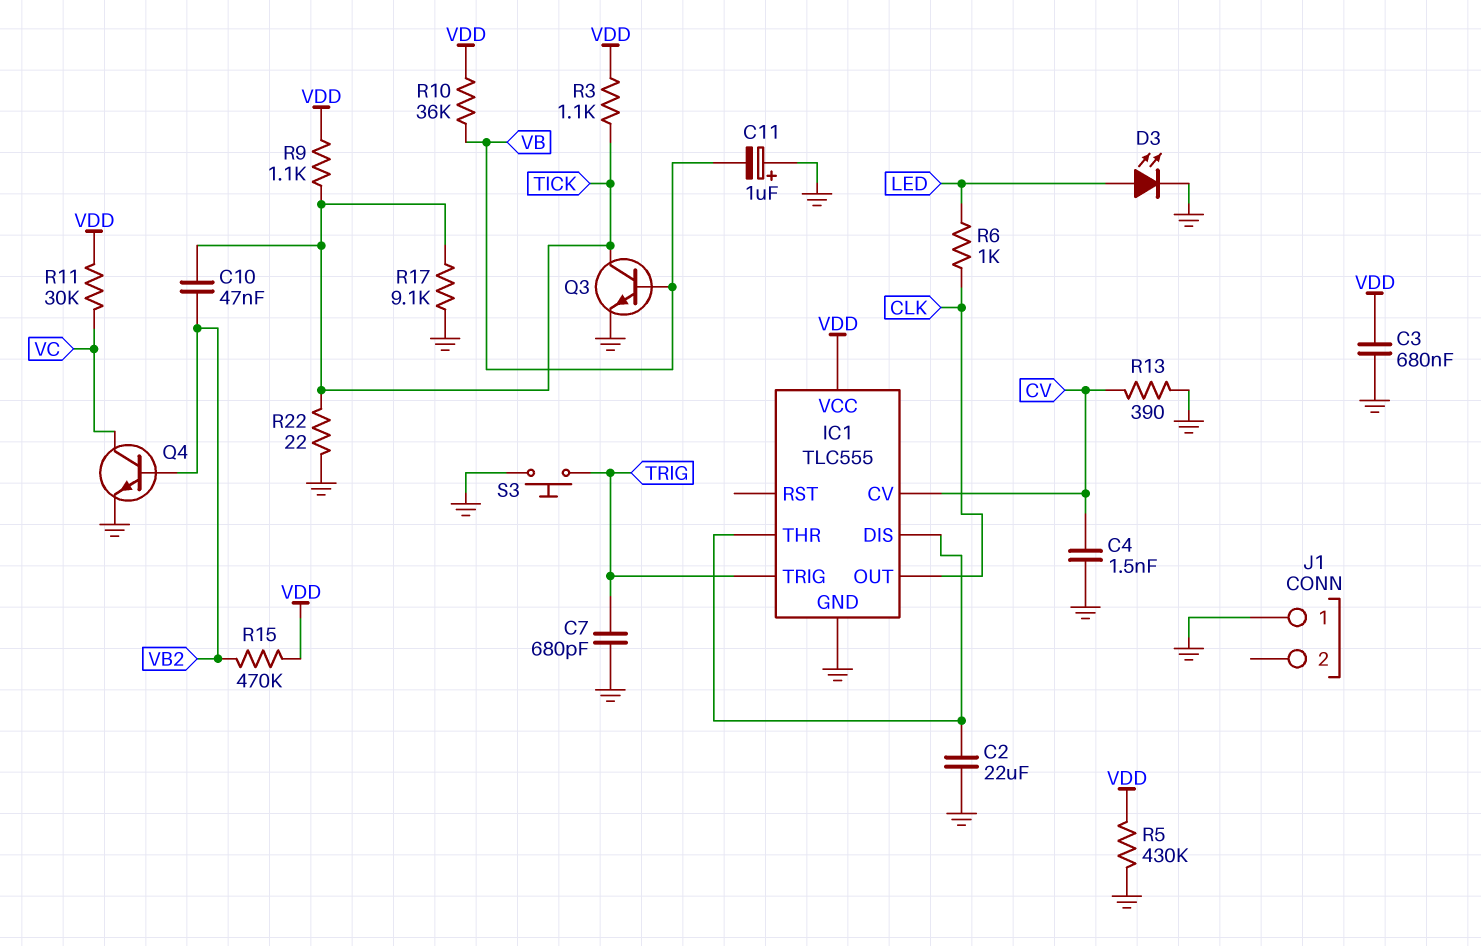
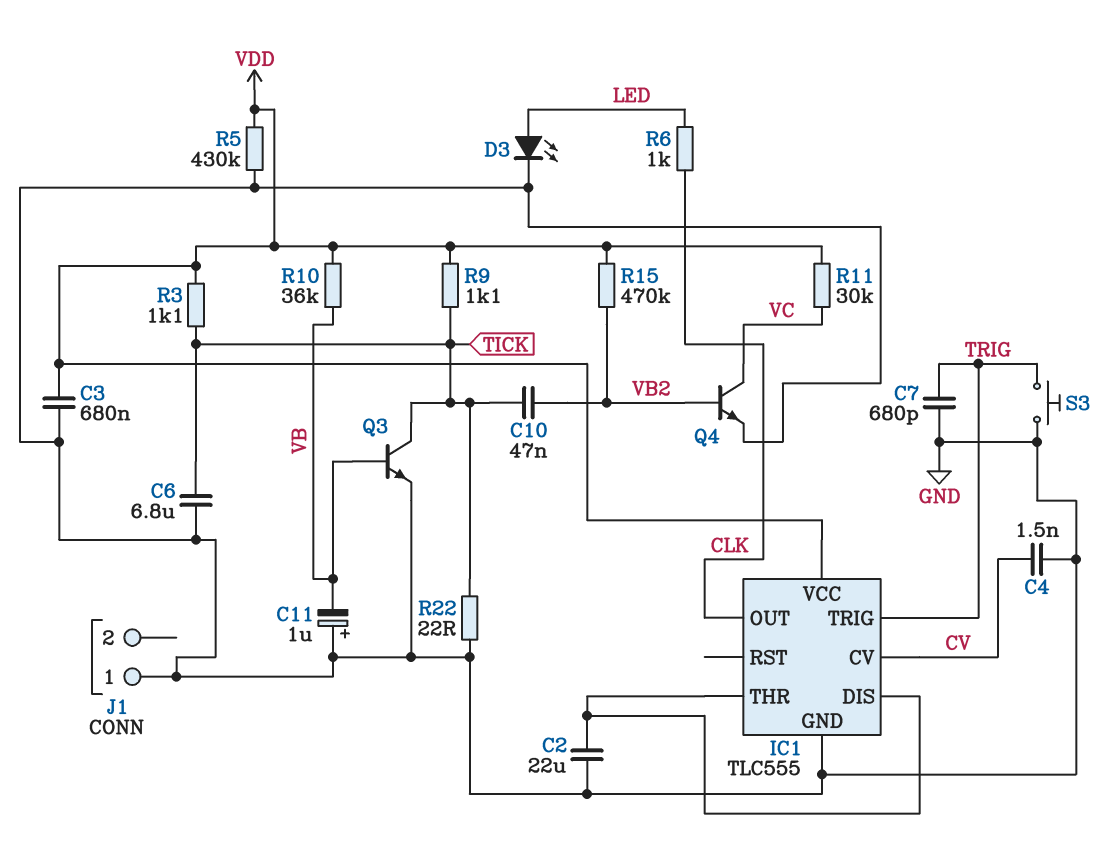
C6: none -> 6.8uF (GND, TICK)
R13: 390 (CV, GND) -> none
R17: 9.1k (GND, TICK) -> none

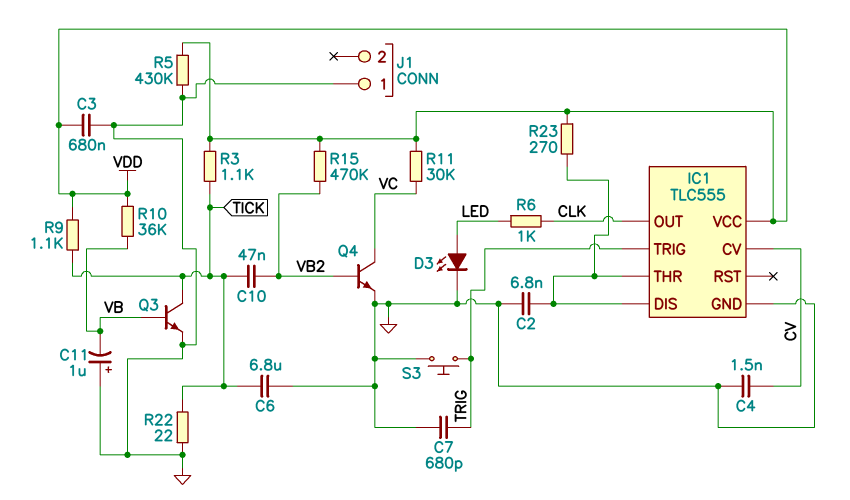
C2: 22uF (GND, IC1/DIS) -> 6.8nF (GND, IC1/DIS)
R23: none -> 270 (IC1/DIS, VDD)

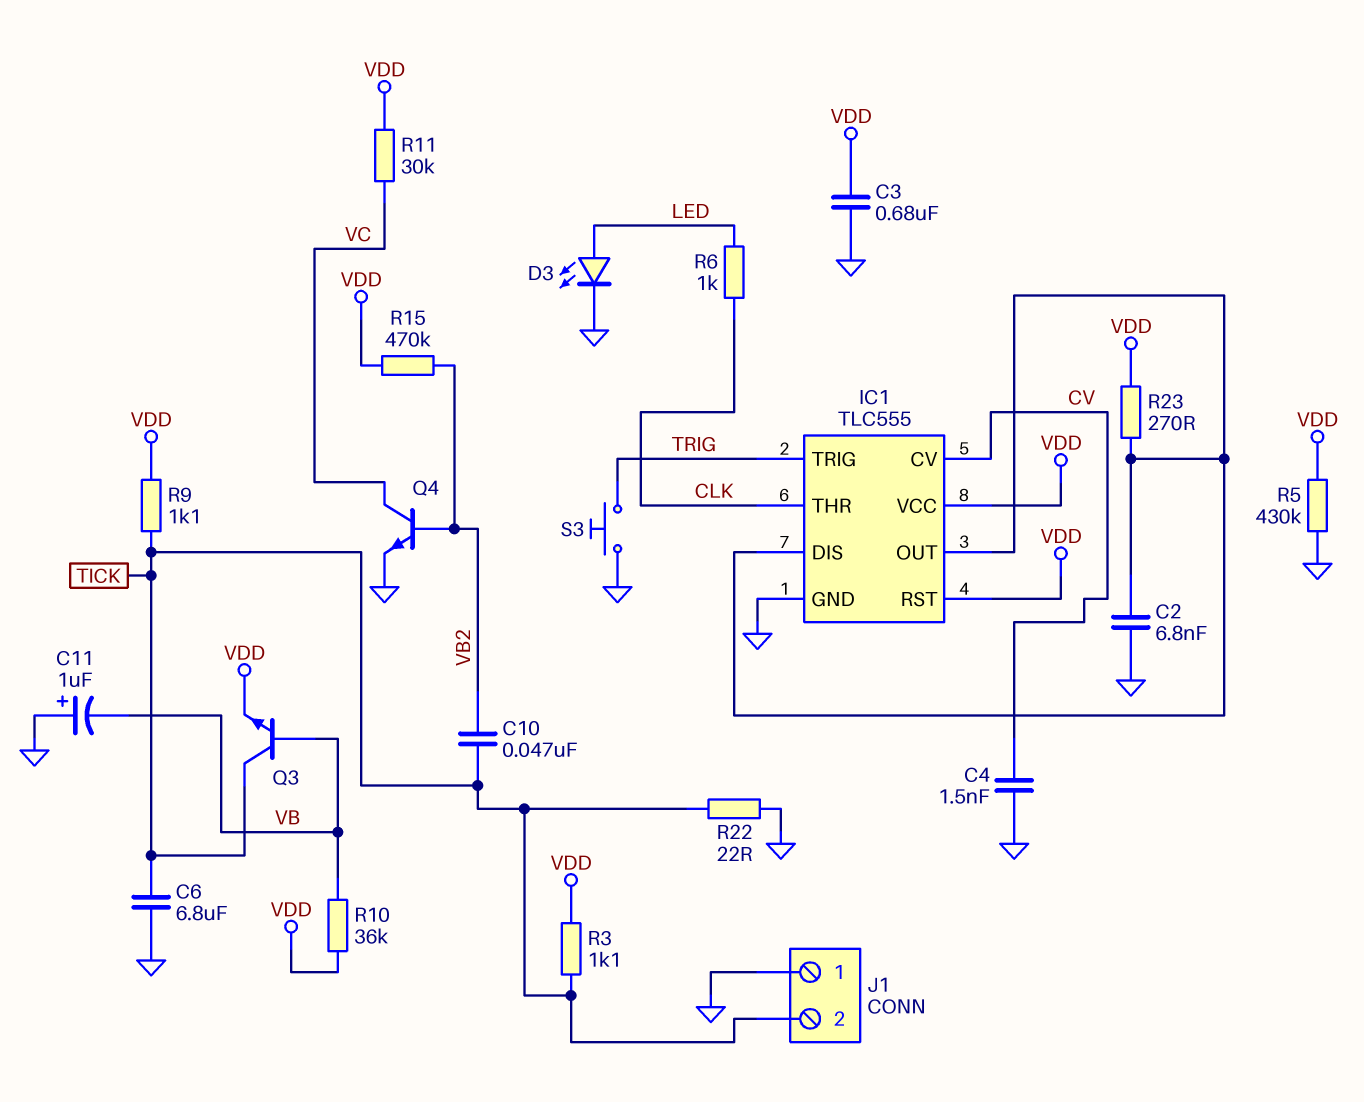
C7: 680pF (GND, TRIG) -> none
IC1 pin OUT: CLK -> IC1/DIS
IC1 pin RST: none -> VDD
IC1 pin THR: IC1/DIS -> CLK
J1 pin 2: none -> TICK
Q3: NPN (B VB, C TICK, E GND) -> NPN (B VB, C TICK, E VDD)

